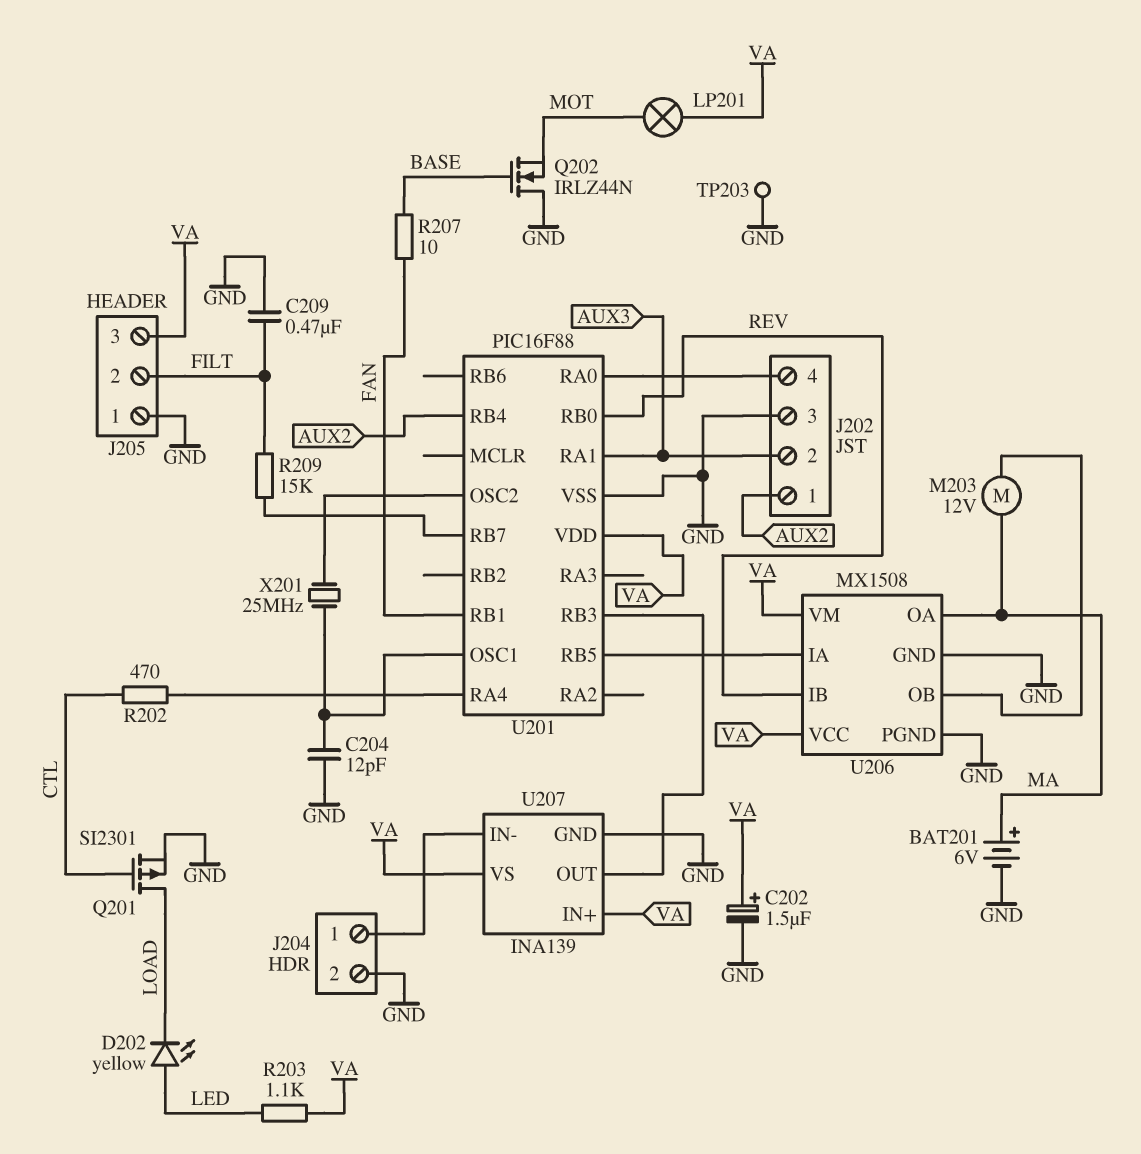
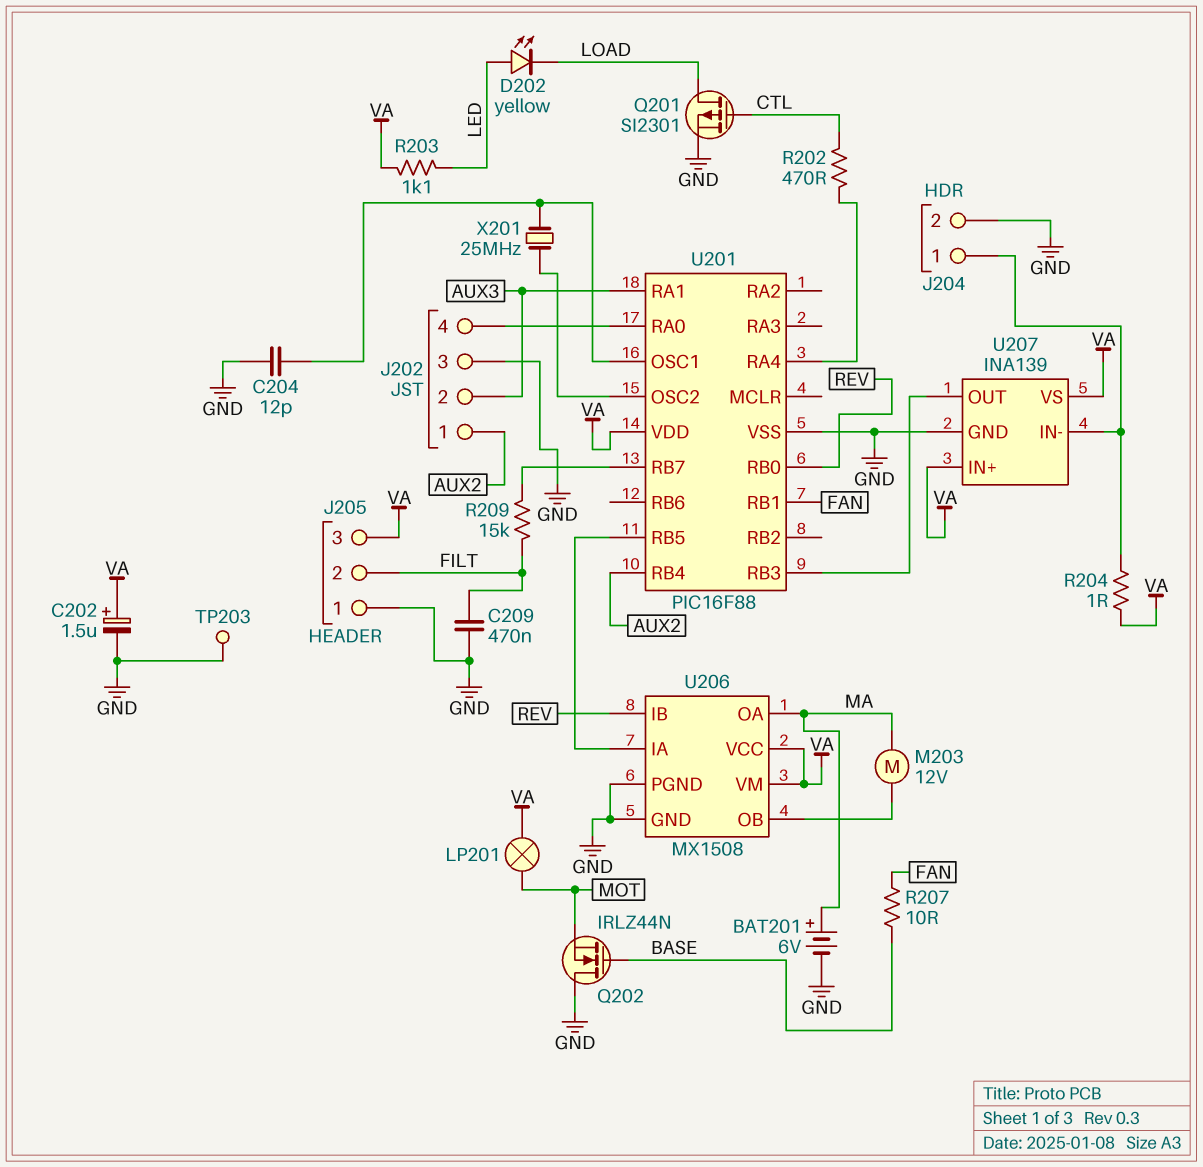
R204: none -> 1 (J204/1, VA)

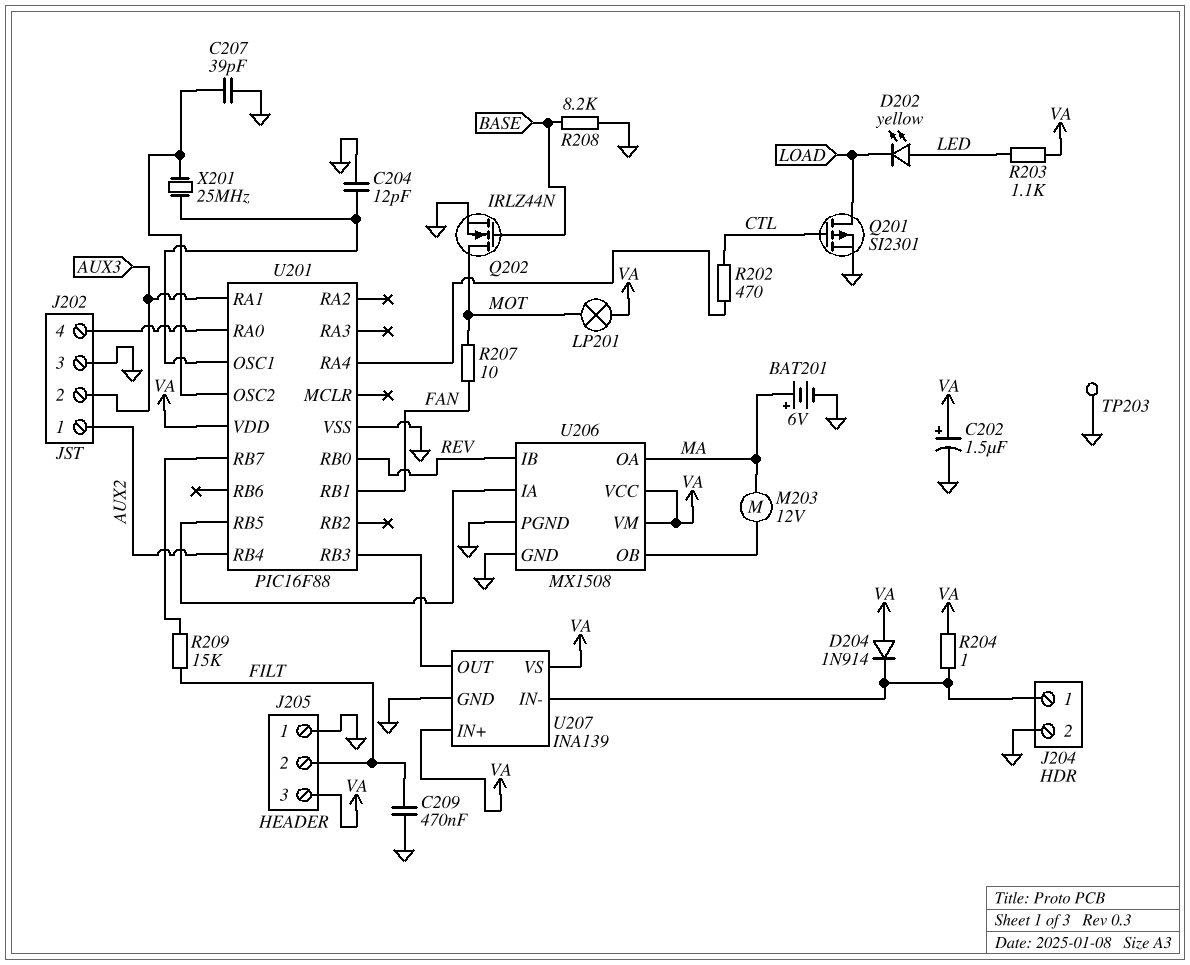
C207: none -> 39pF (GND, U201/OSC2)
D204: none -> diode 1N914 (A VA, K J204/1)
Q202: NMOS IRLZ44N (G BASE, D GND, S MOT) -> NMOS IRLZ44N (G BASE, D MOT, S GND)
R207: 10 (BASE, FAN) -> 10 (FAN, MOT)
R208: none -> 8.2k (BASE, GND)

